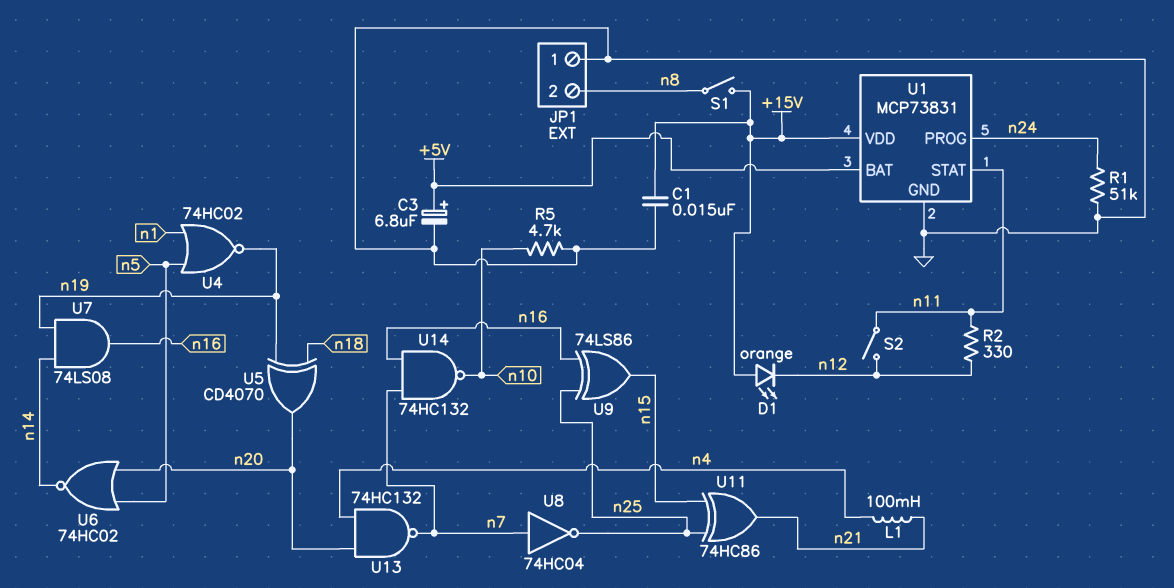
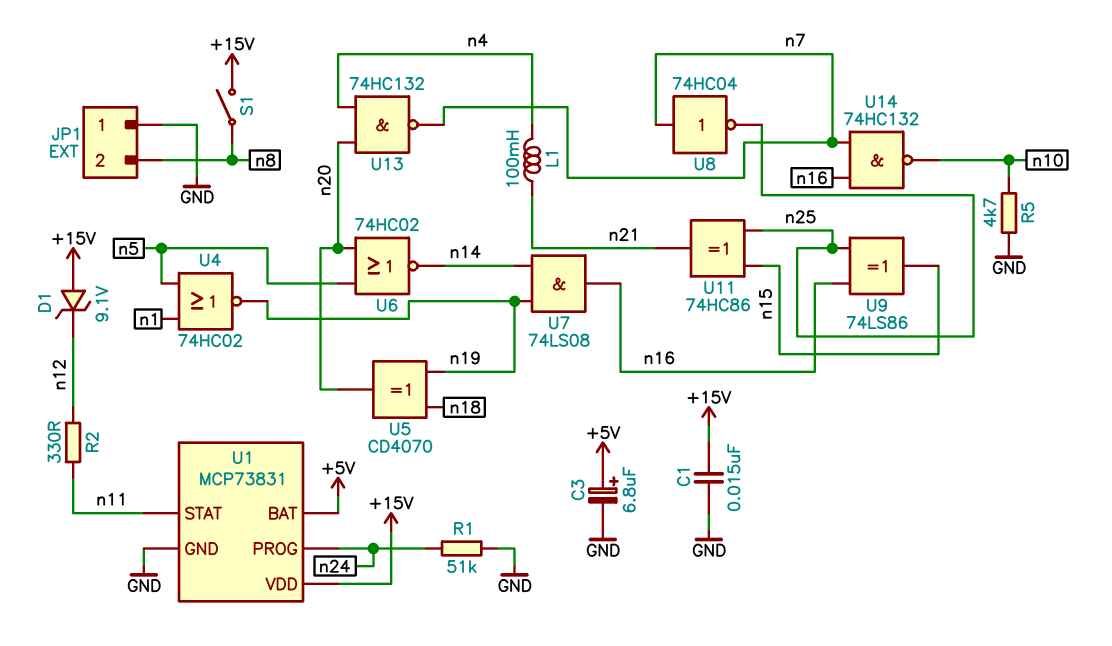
D1: LED orange (A +15V, K n12) -> zener 9.1V (A +15V, K n12)
S2: switch (n11, n12) -> none

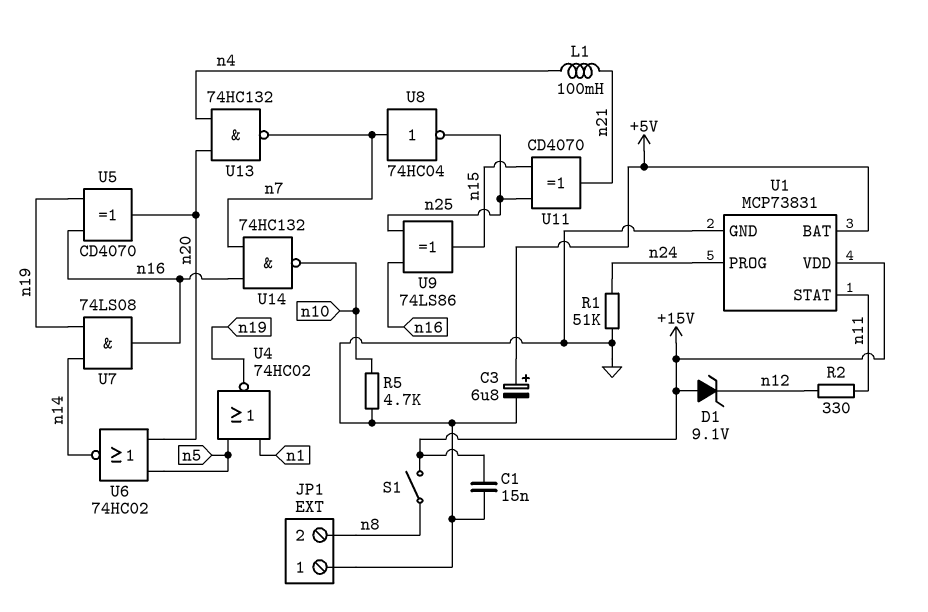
U5: XOR CD4070 (in n18, in n19, out n20) -> XOR CD4070 (in n16, in n19, out n20)
U11: XOR 74HC86 (in n15, in n25, out n21) -> XOR CD4070 (in n15, in n25, out n21)

